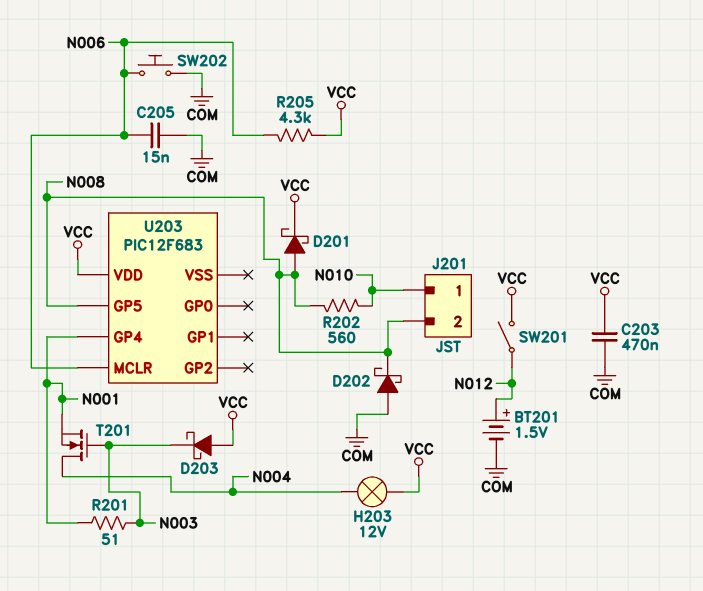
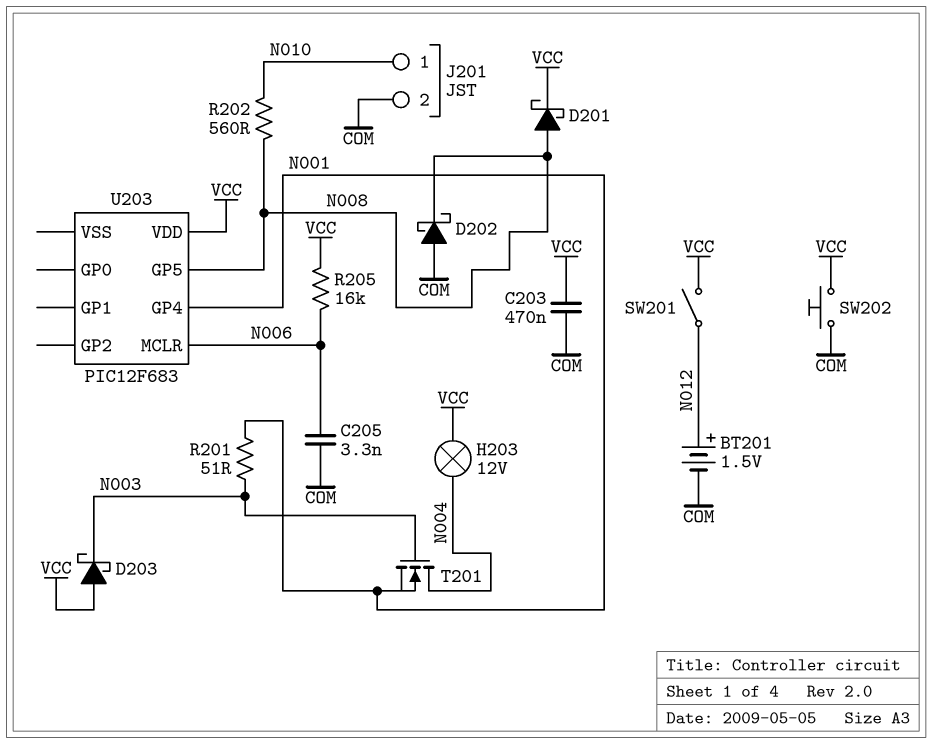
C205: 15nF (COM, N006) -> 3.3nF (COM, N006)
J201 pin 2: N008 -> COM
R205: 4.3k (N006, VCC) -> 16k (N006, VCC)
SW202: button (COM, N006) -> button (COM, VCC)

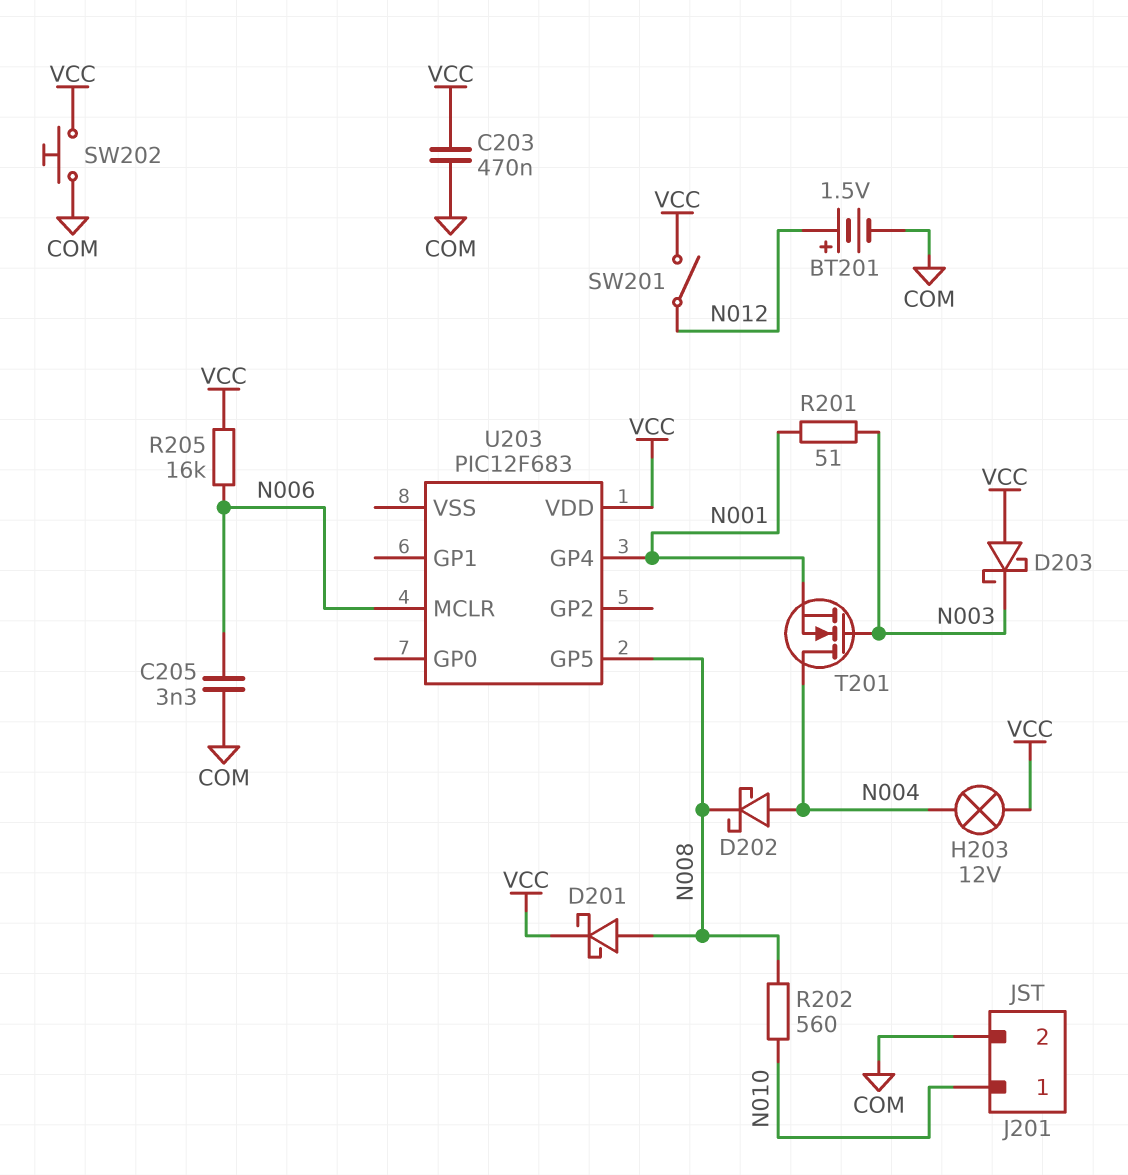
D202: schottky (A COM, K N008) -> schottky (A N004, K N008)

